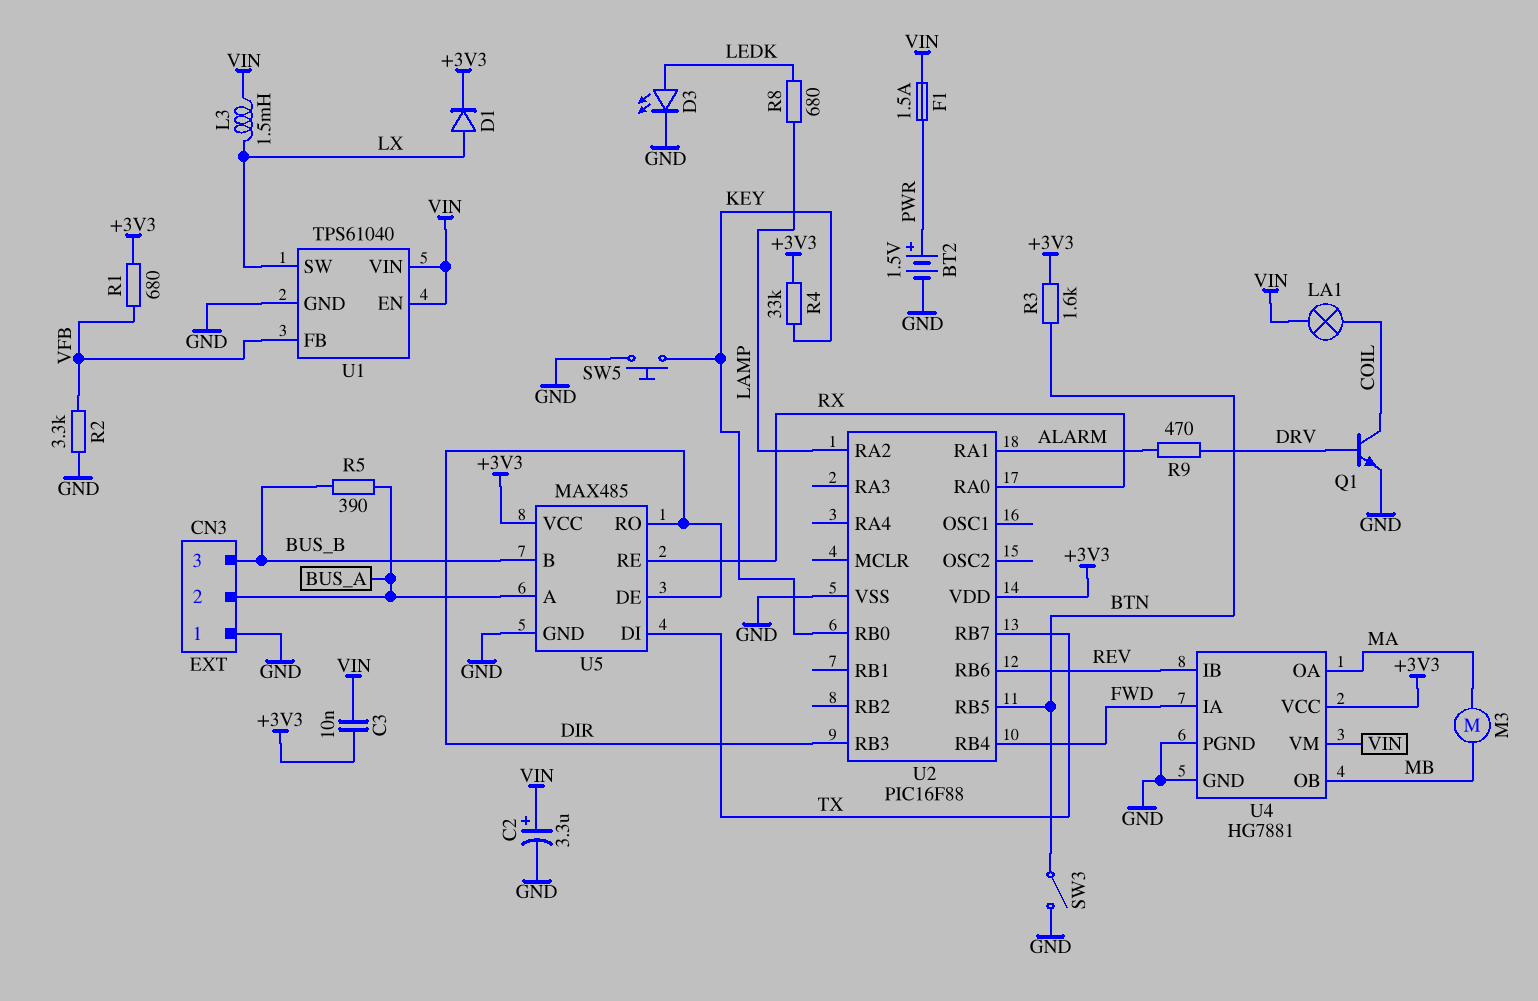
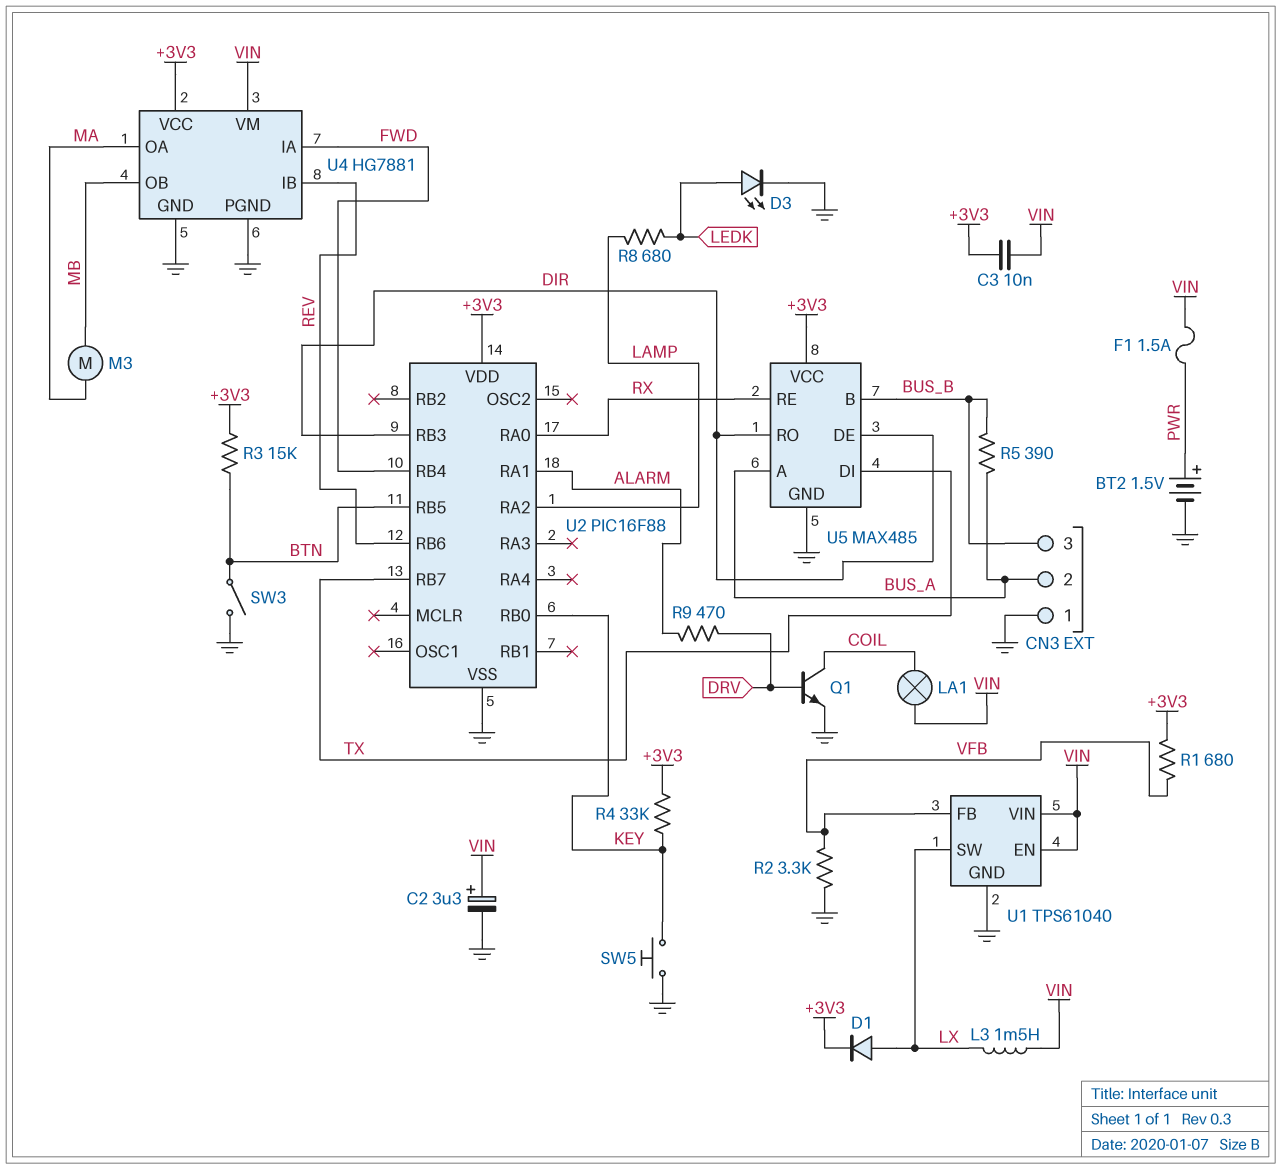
R3: 1.6k (+3V3, BTN) -> 15k (+3V3, BTN)

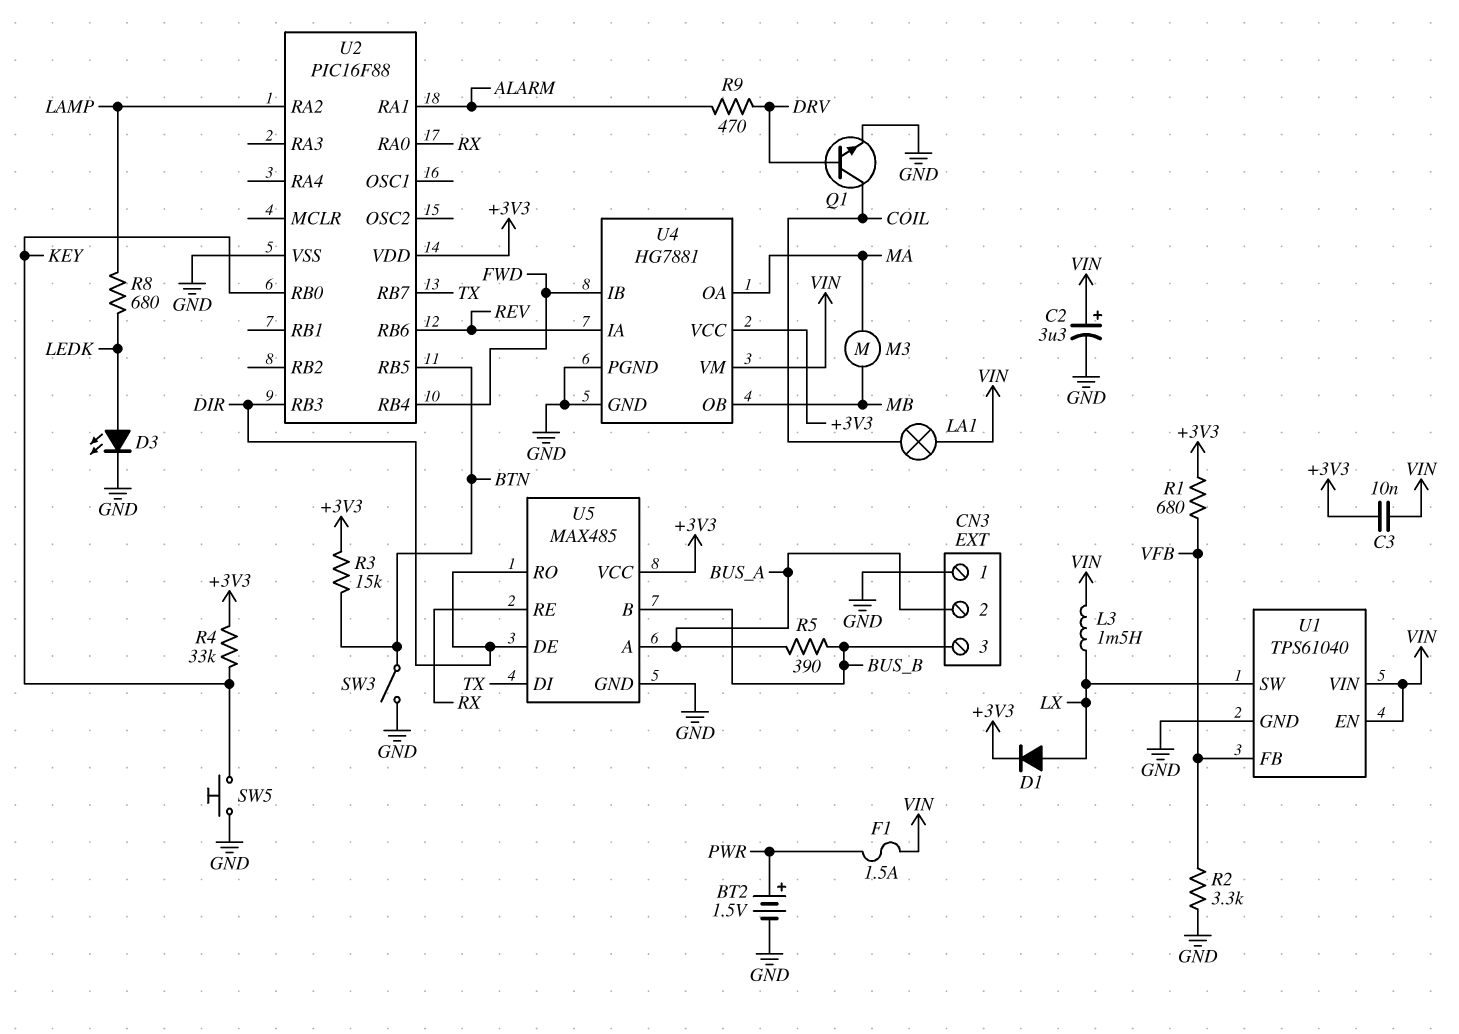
U4 pin IA: FWD -> REV
U4 pin IB: REV -> FWD

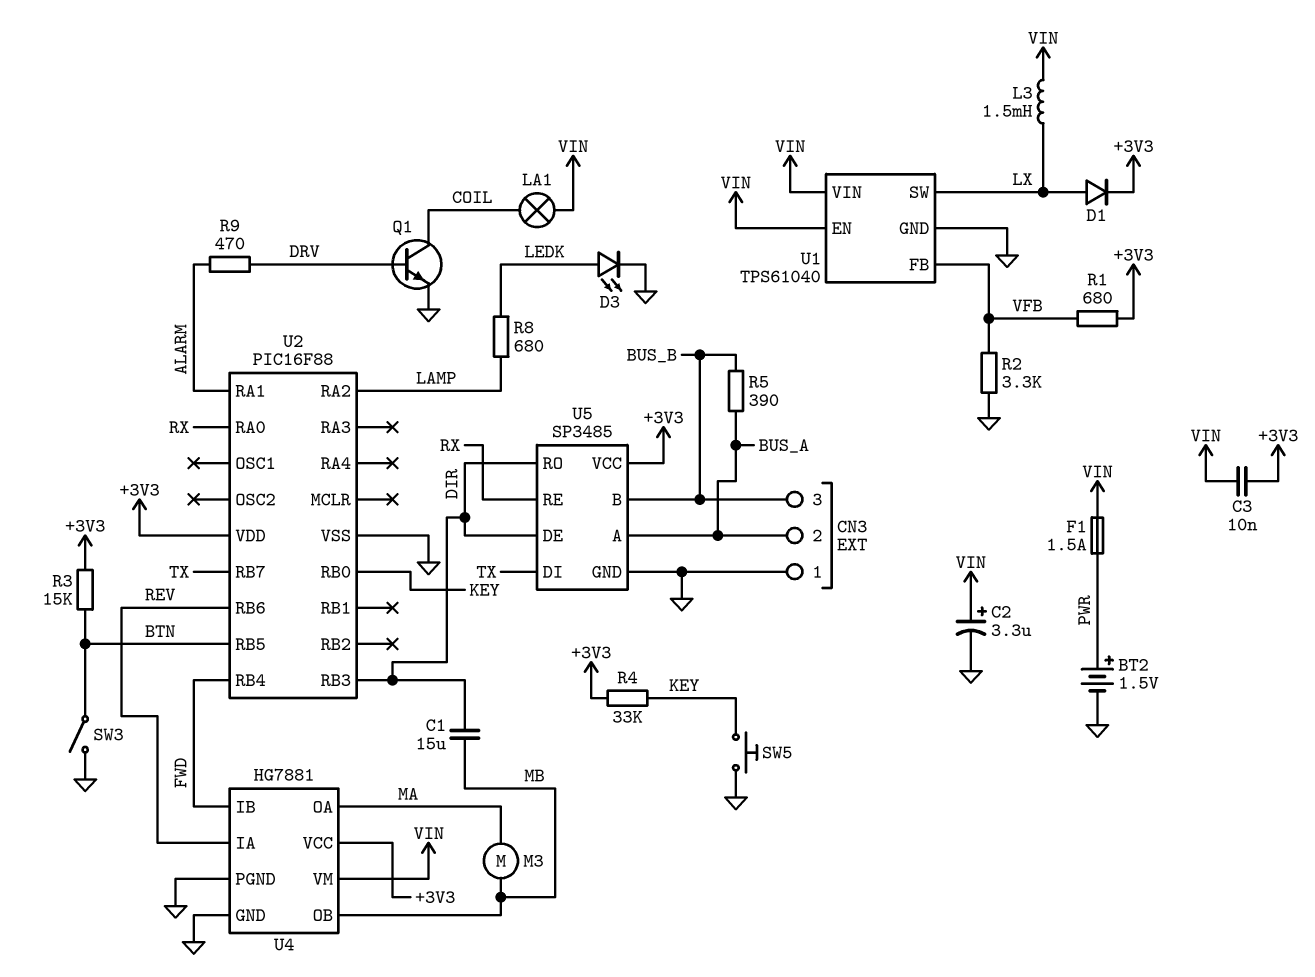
C1: none -> 15uF (DIR, MB)
U5: MAX485 -> SP3485

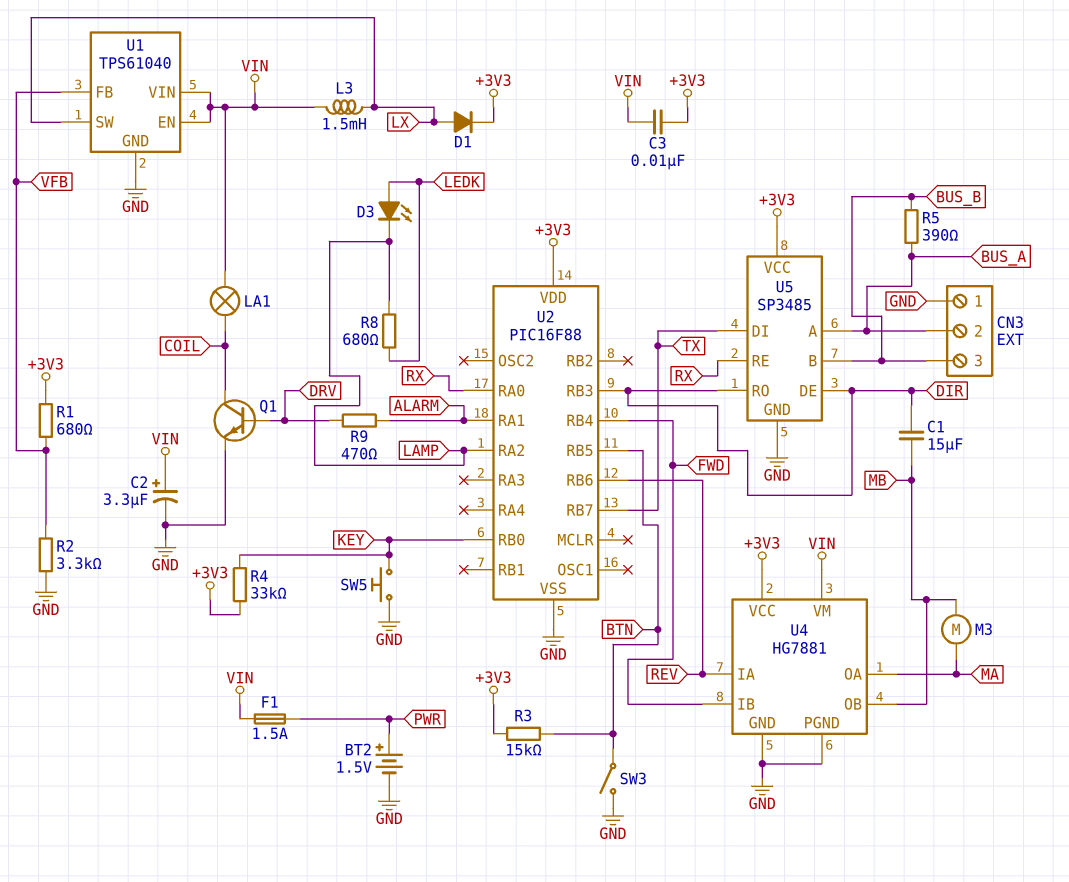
D3: LED (A LEDK, K GND) -> LED (A LEDK, K LAMP)

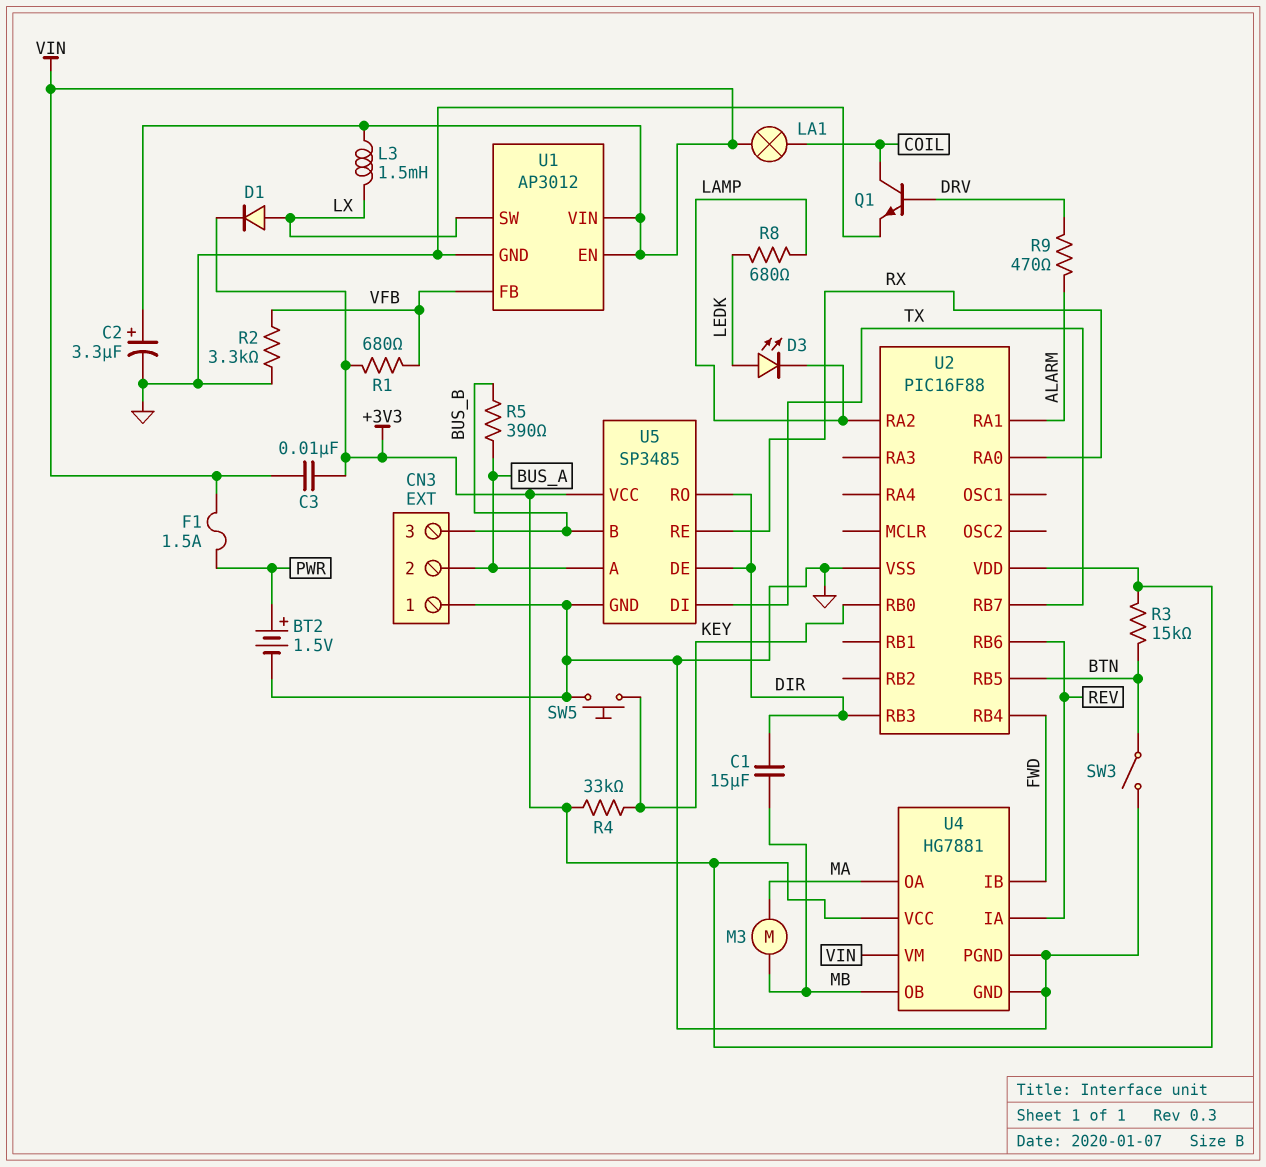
U1: TPS61040 -> AP3012

